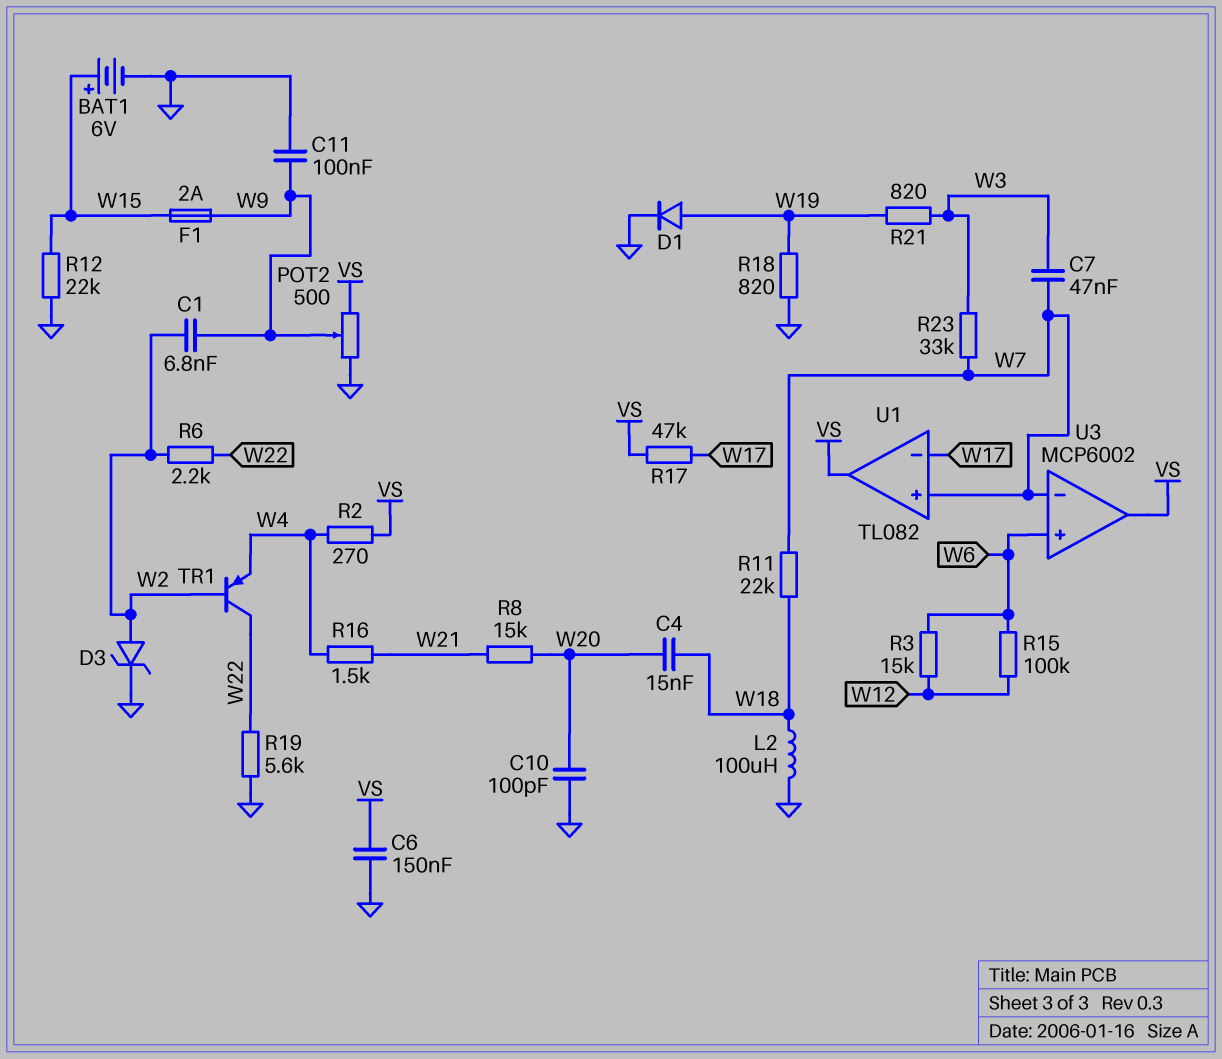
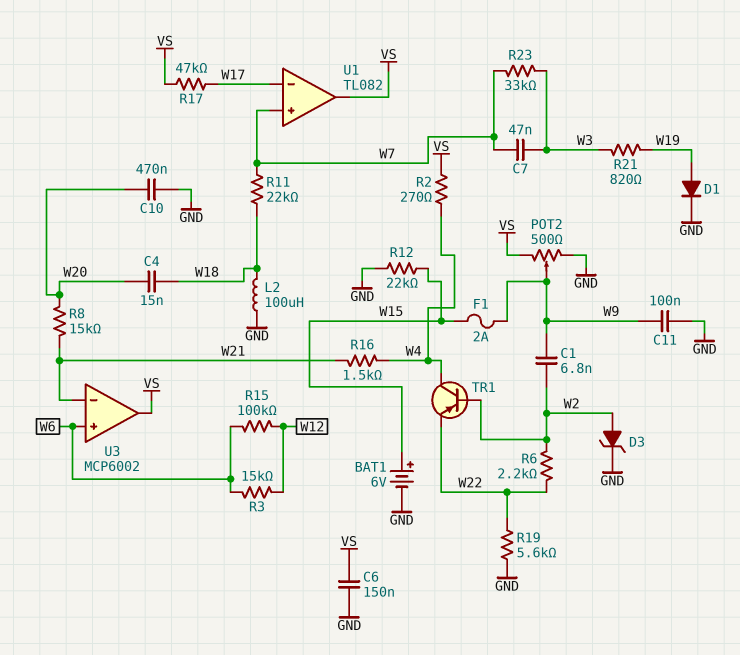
C10: 100pF (GND, W20) -> 470nF (GND, W20)
R18: 820 (GND, W19) -> none
TR1: PNP (B W2, C W22, E W4) -> PNP (B W2, C W4, E W22)
U3 pin in-: W7 -> W21

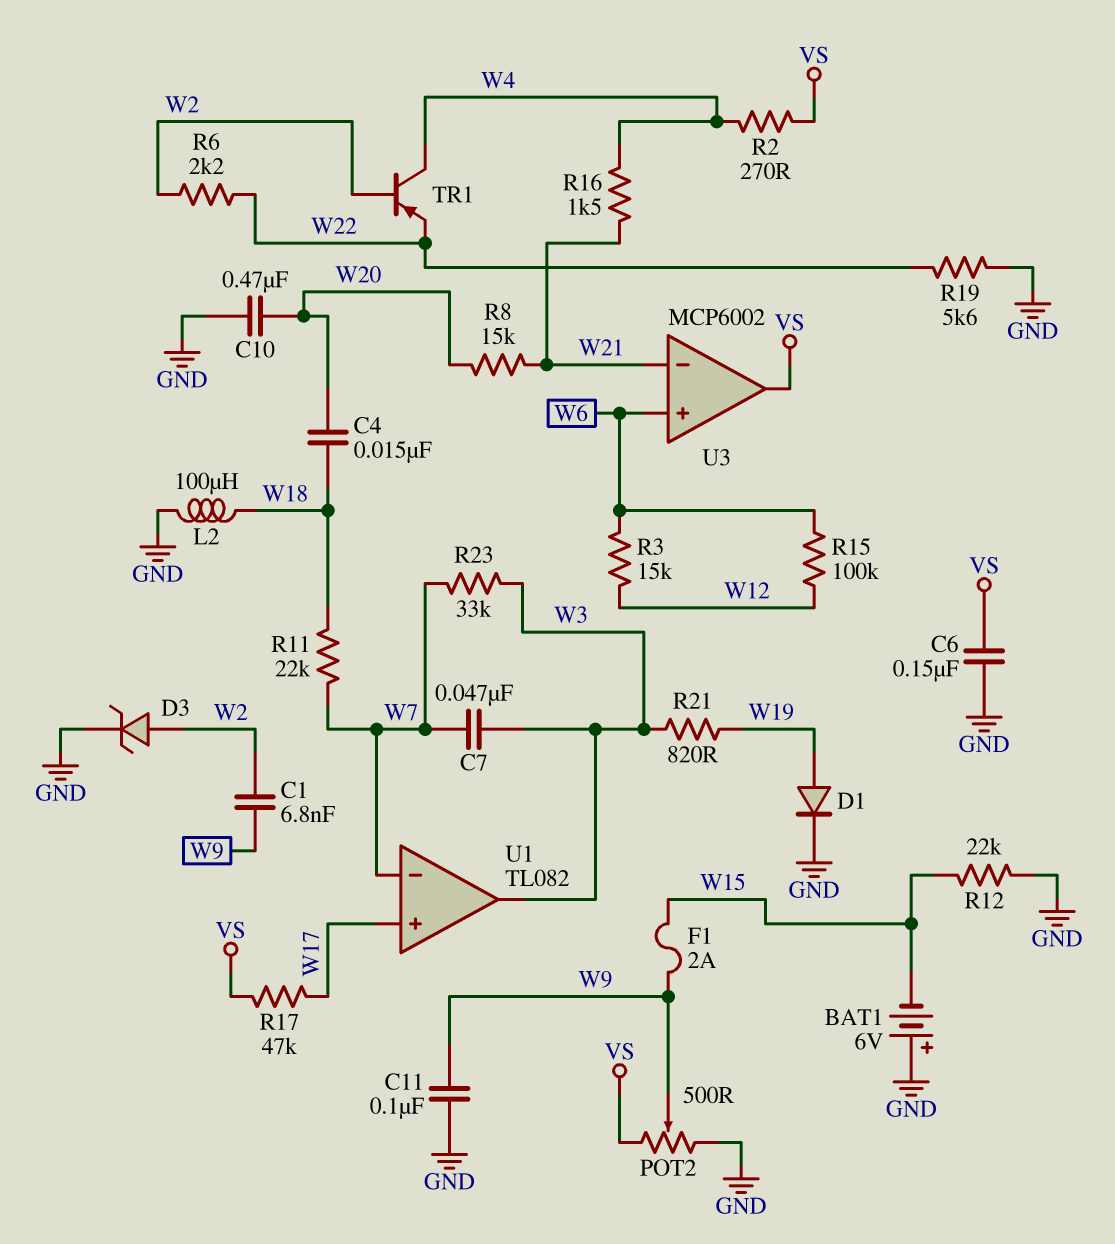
BAT1: 6V (plus W15, minus GND) -> 6V (plus GND, minus W15)
U1 pin in+: W7 -> W17
U1 pin in-: W17 -> W7
U1 pin out: VS -> W3

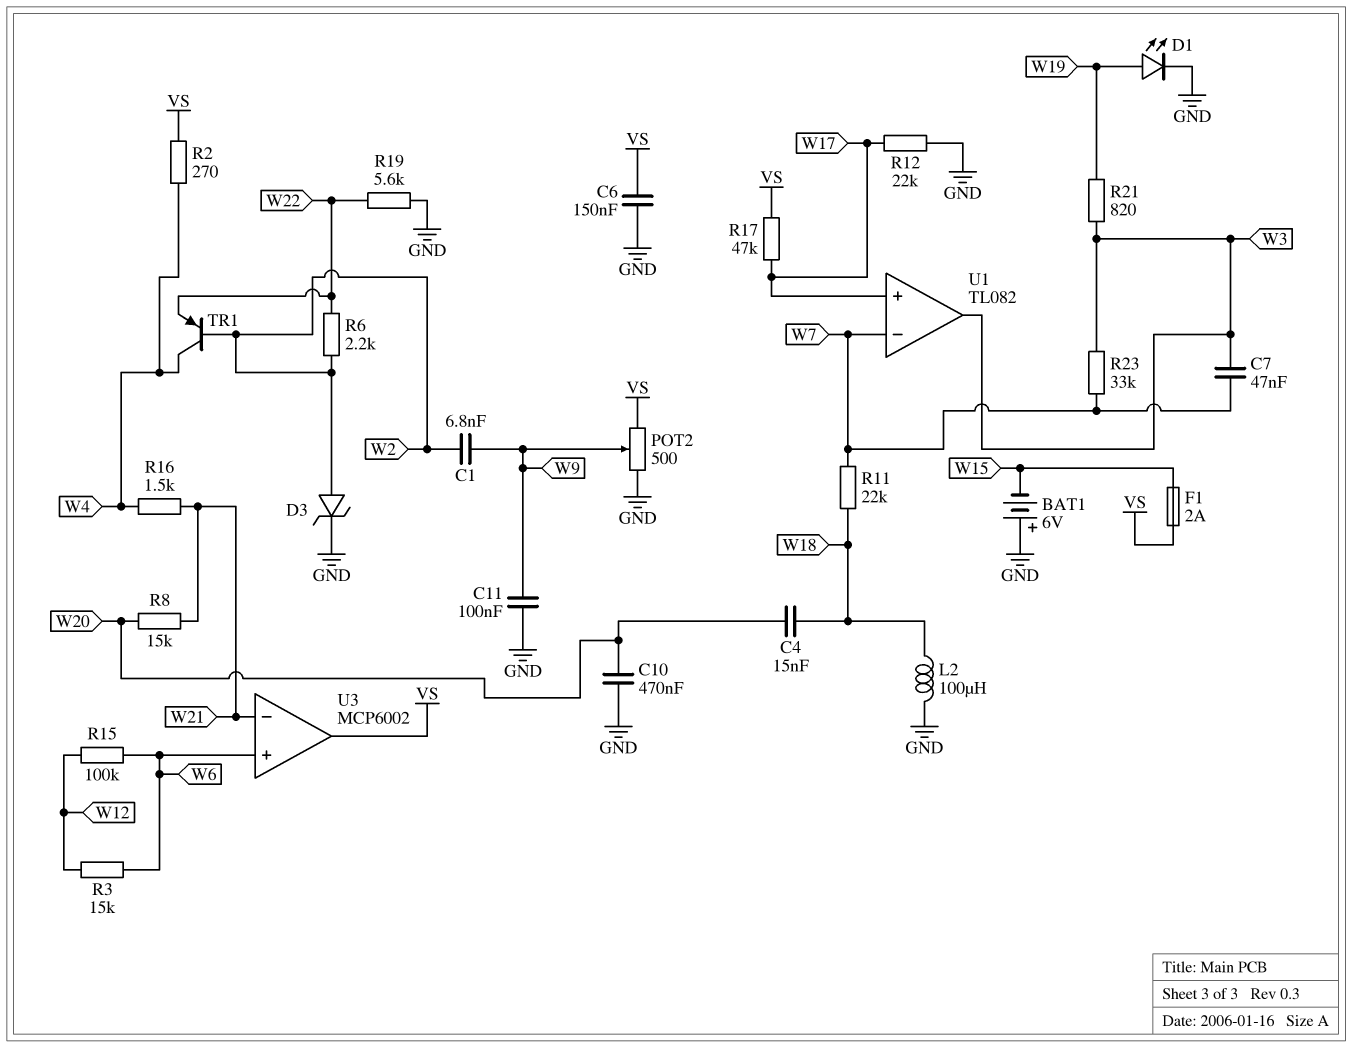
D1: diode (A W19, K GND) -> LED (A W19, K GND)
F1: 2A (W9, W15) -> 2A (VS, W15)
R12: 22k (GND, W15) -> 22k (GND, W17)

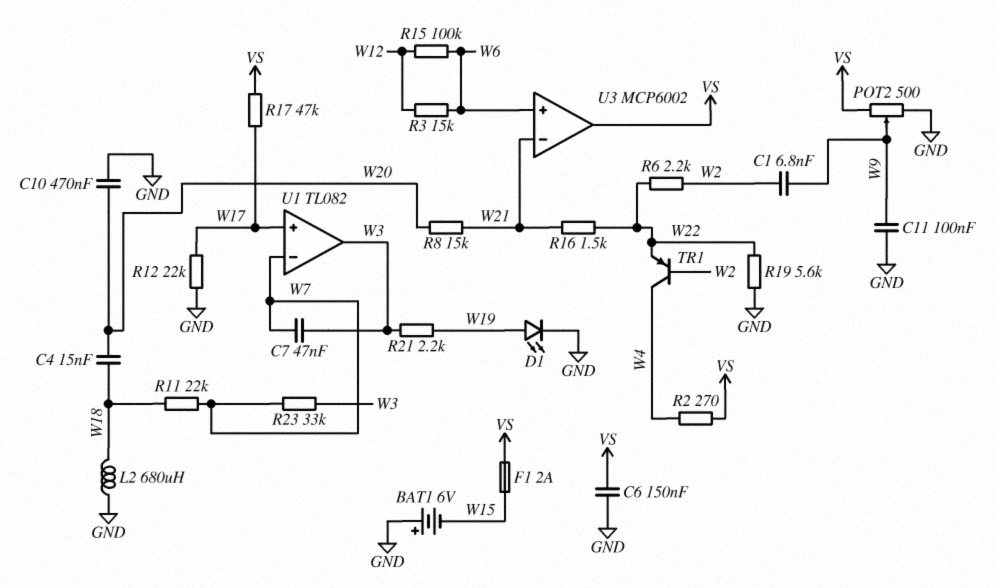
D3: zener (A W2, K GND) -> none
L2: 100uH (GND, W18) -> 680uH (GND, W18)
R16: 1.5k (W4, W21) -> 1.5k (W21, W22)
R21: 820 (W3, W19) -> 2.2k (W3, W19)

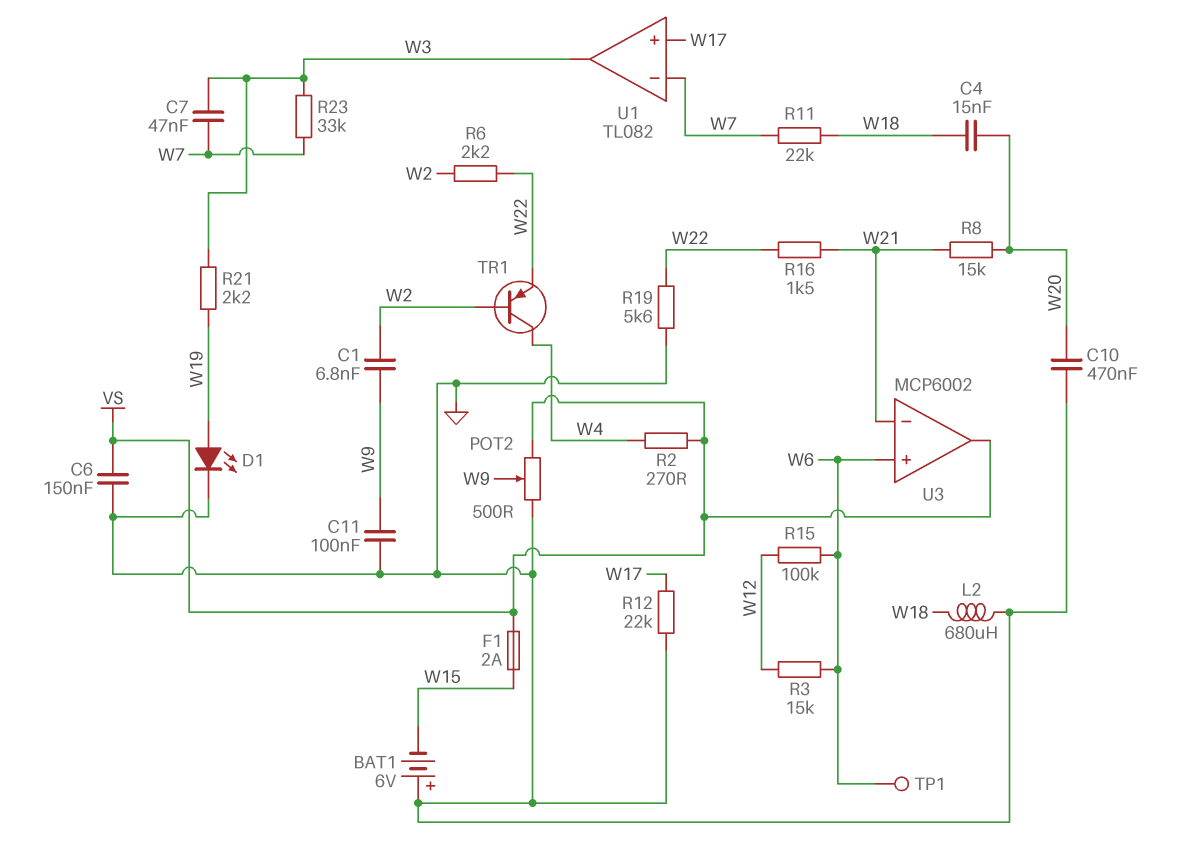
R17: 47k (VS, W17) -> none
TP1: none -> test point (W6)

